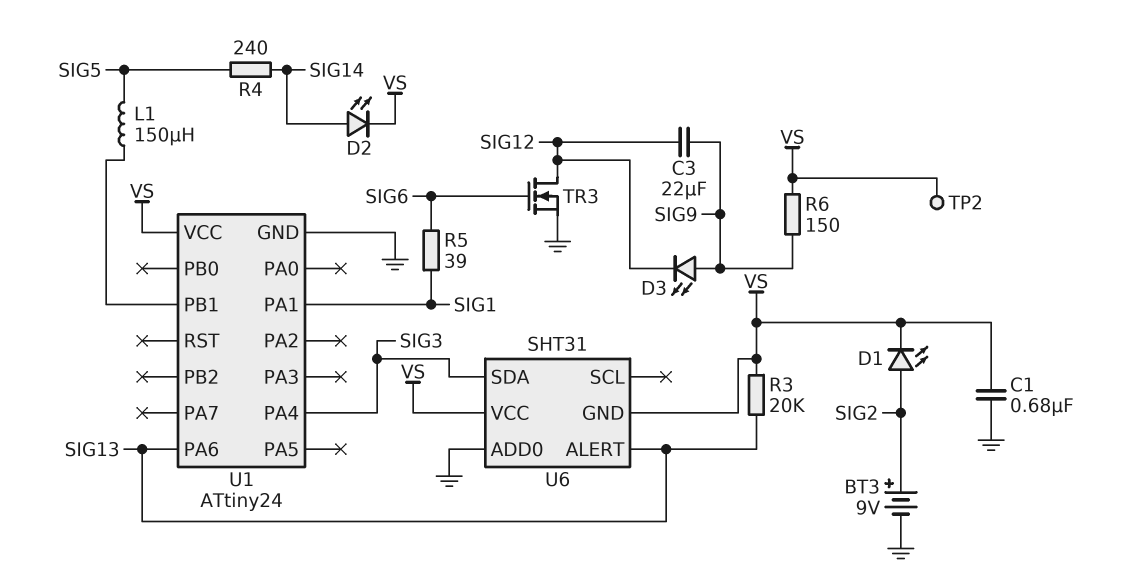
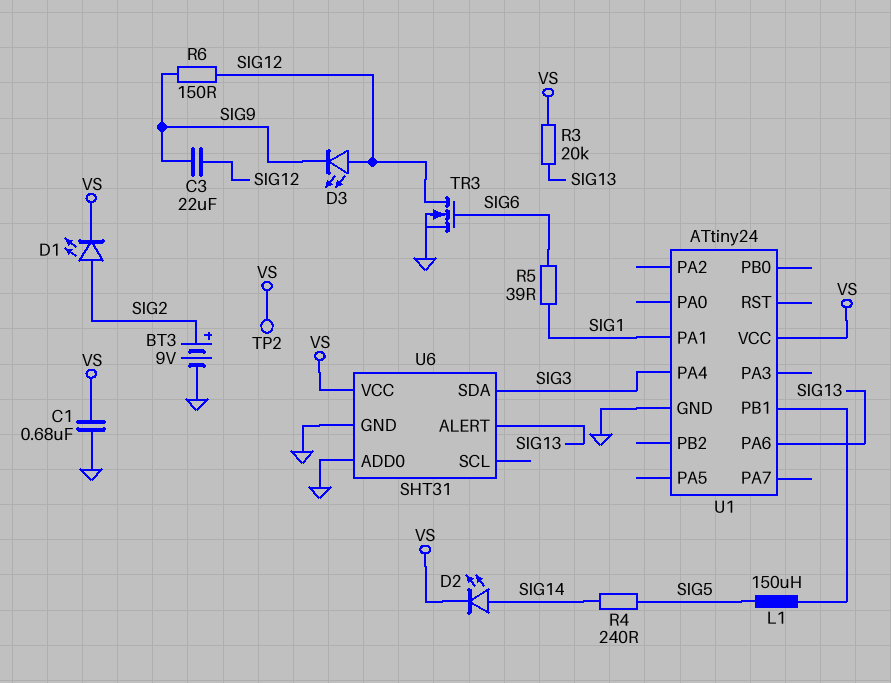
D3: LED (A SIG9, K SIG12) -> LED (A SIG12, K SIG9)
R6: 150 (SIG9, VS) -> 150 (SIG9, SIG12)
U6 pin GND: VS -> GND

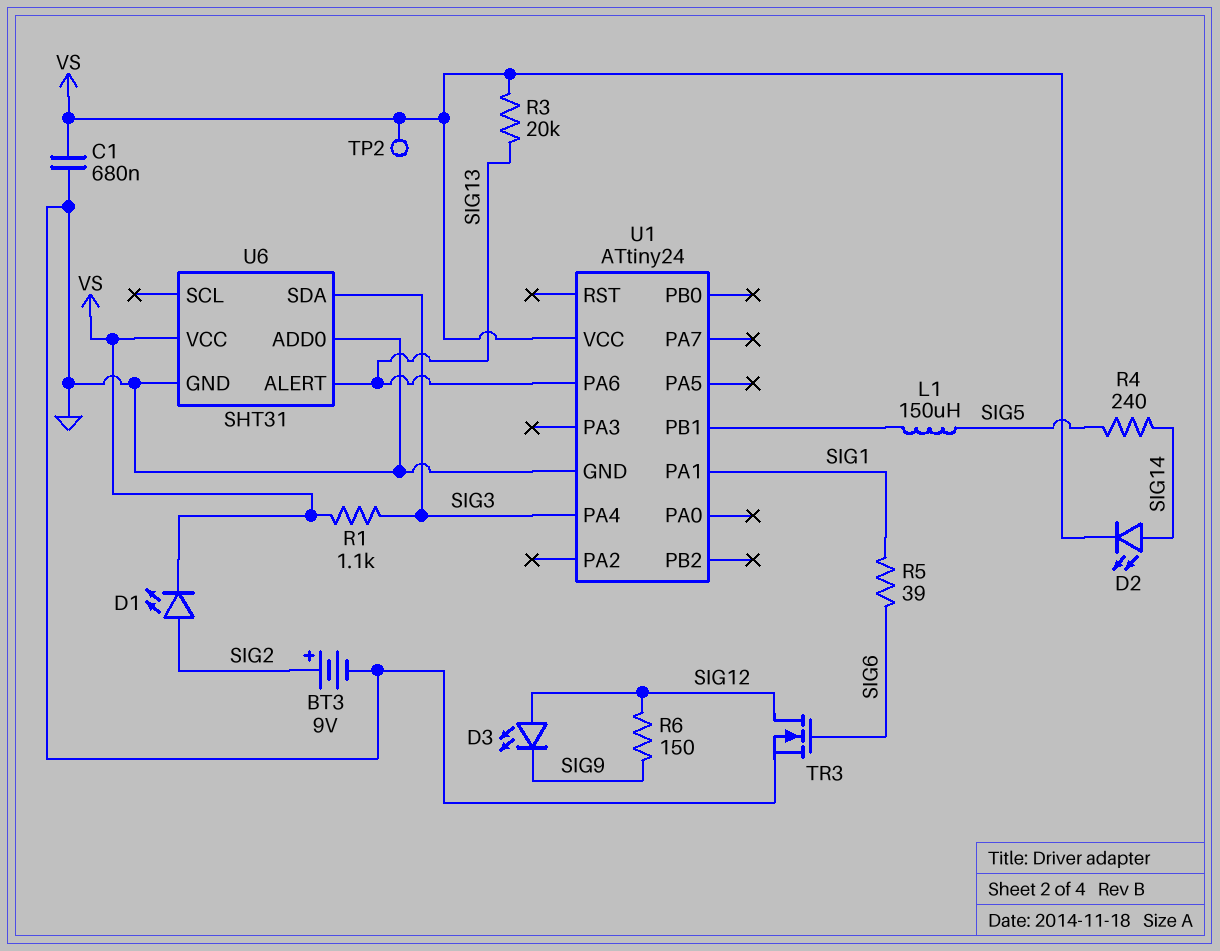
C3: 22uF (SIG9, SIG12) -> none
R1: none -> 1.1k (SIG3, VS)

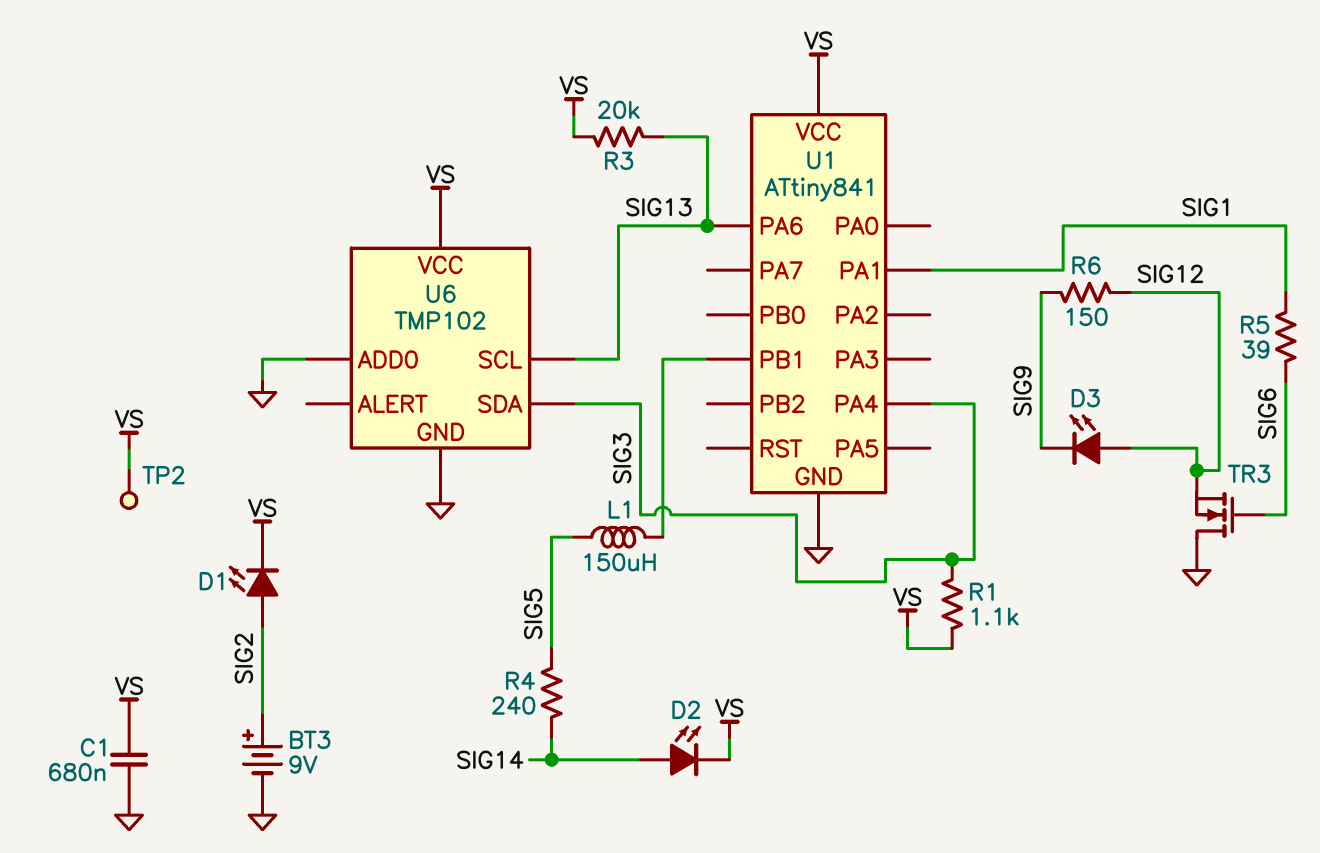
TR3: NMOS (G SIG6, D SIG12, S GND) -> NMOS (G SIG6, D GND, S SIG12)
U1: ATtiny24 -> ATtiny841
U6: SHT31 -> TMP102
U6 pin ALERT: SIG13 -> none
U6 pin SCL: none -> SIG13

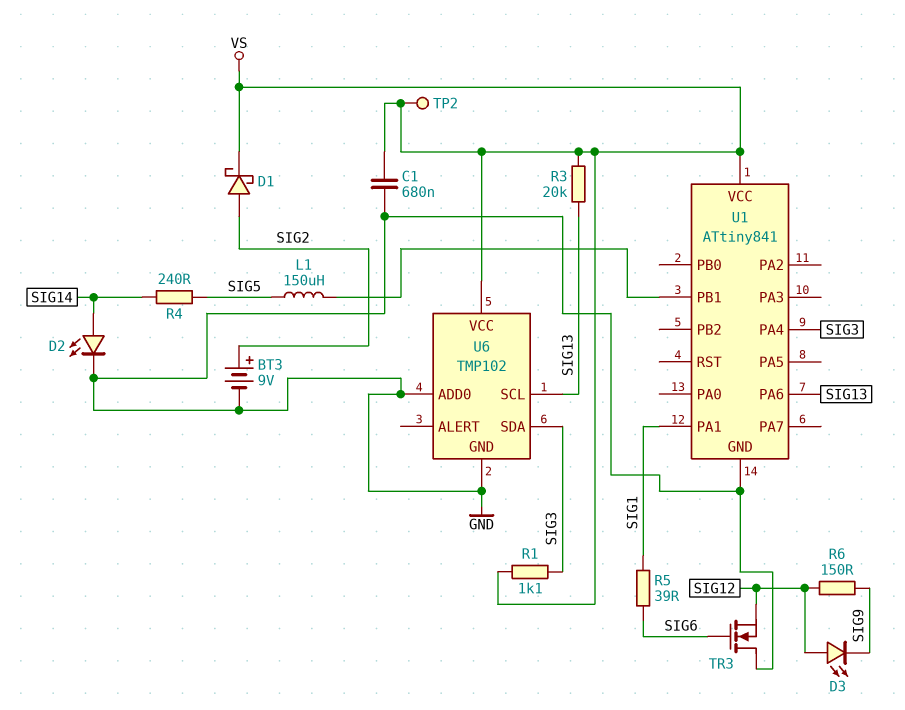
D1: LED (A SIG2, K VS) -> schottky (A SIG2, K VS)
D2: LED (A SIG14, K VS) -> LED (A SIG14, K GND)

